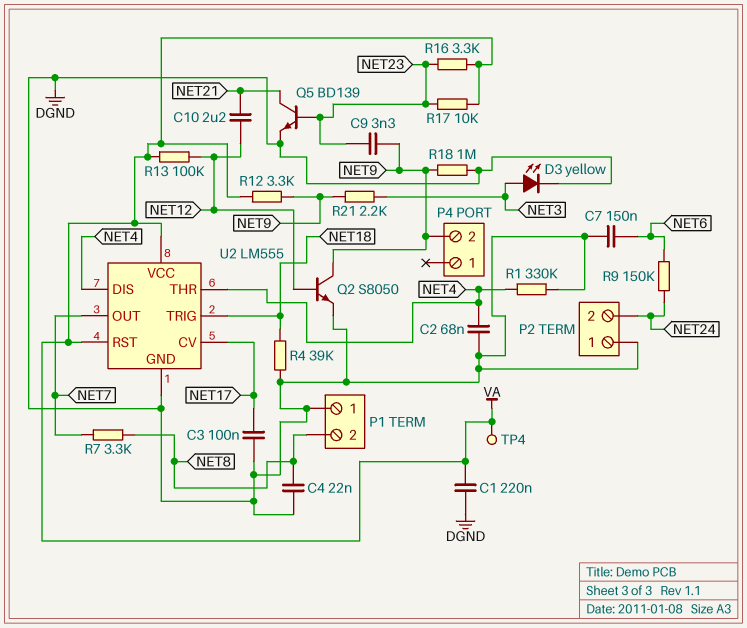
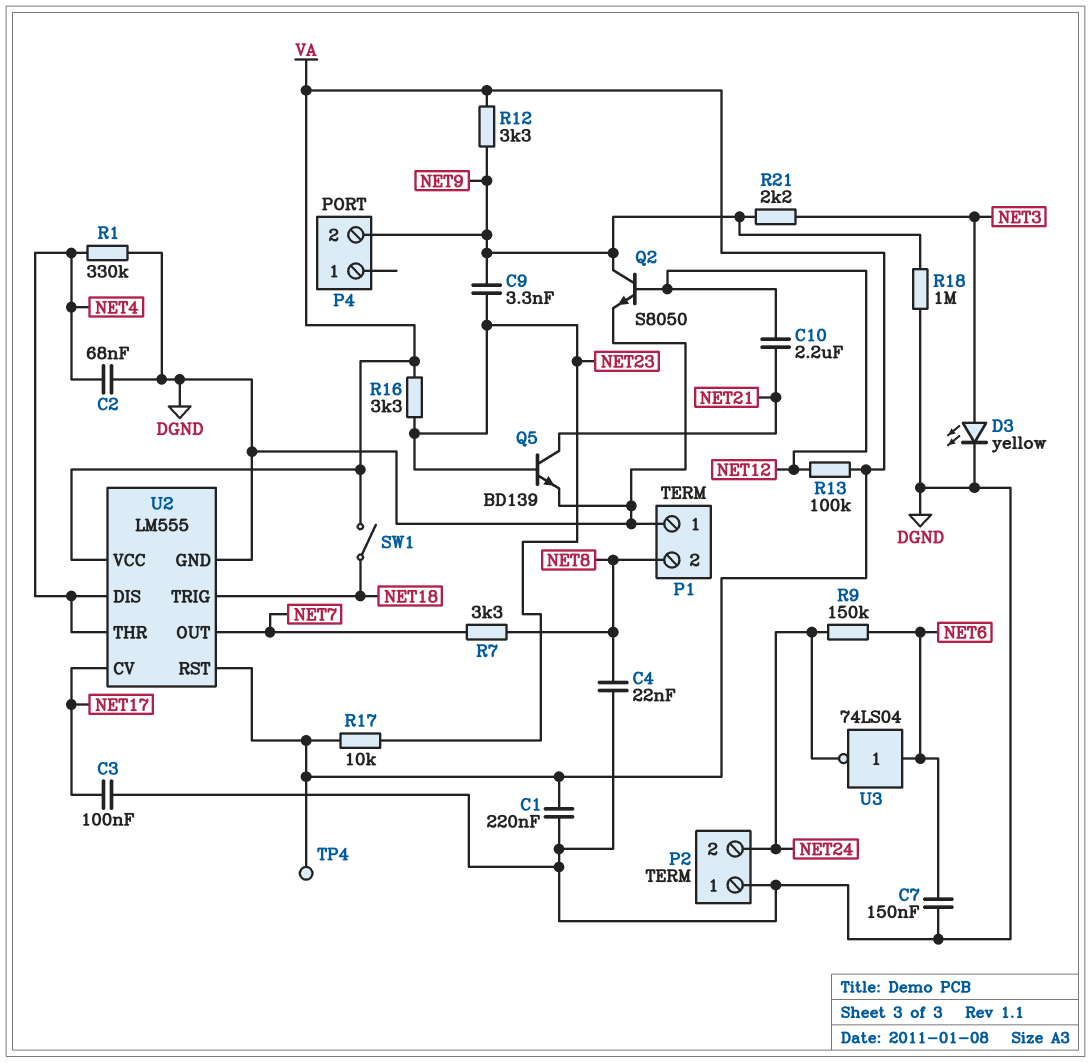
R4: 39k (DGND, NET18) -> none
SW1: none -> switch (NET18, VA)
U3: none -> NOT 74LS04 (in NET6, out NET24)

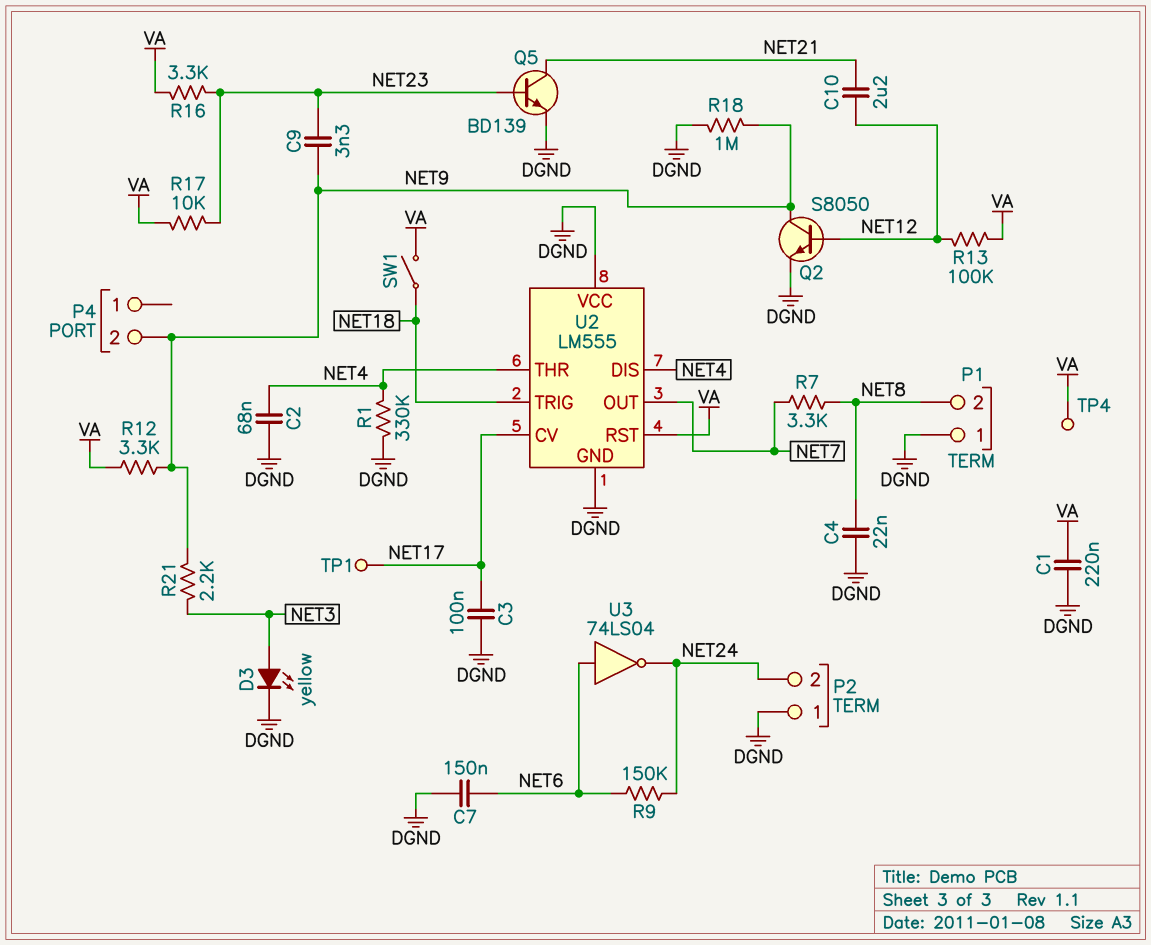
TP1: none -> test point (NET17)
U2 pin VCC: VA -> DGND

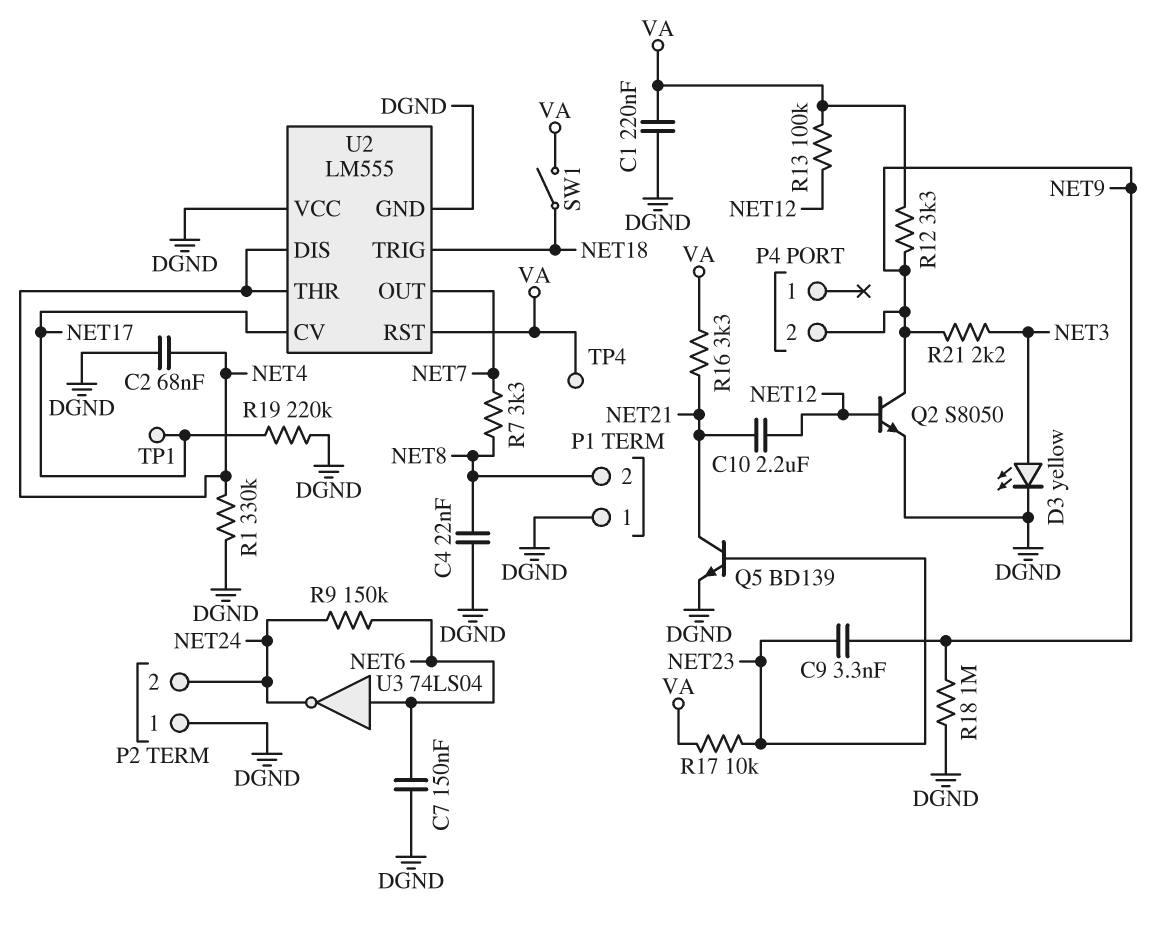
C3: 100nF (DGND, NET17) -> none
R16: 3.3k (NET23, VA) -> 3.3k (NET21, VA)
R19: none -> 220k (DGND, NET17)

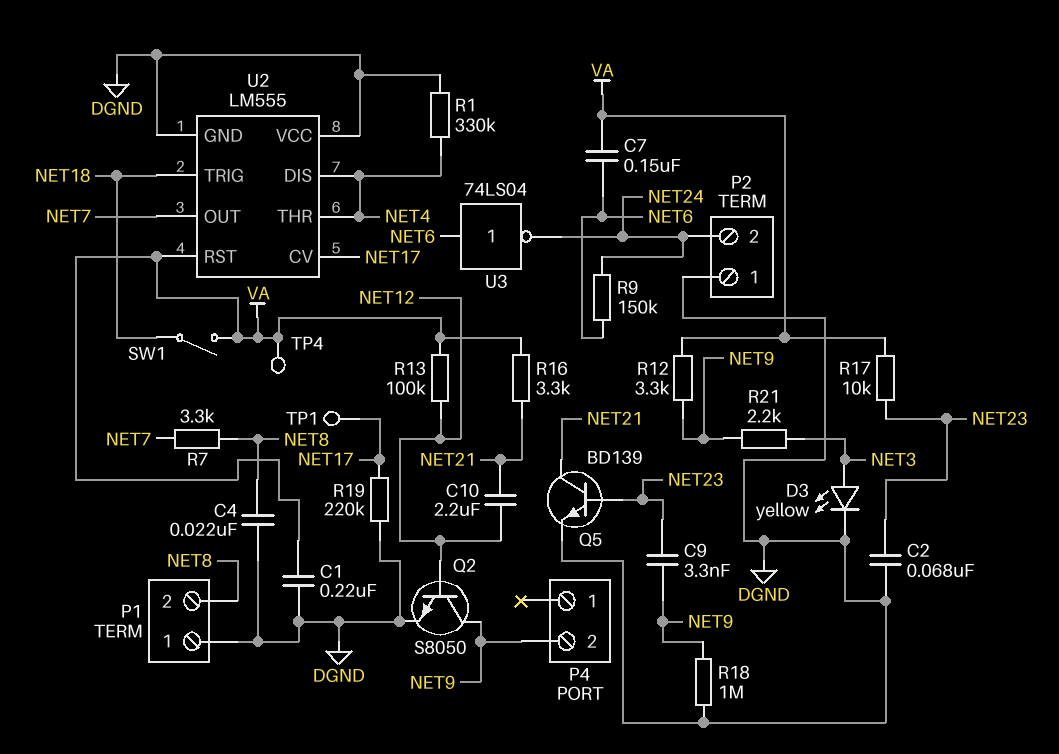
C2: 68nF (DGND, NET4) -> 68nF (DGND, NET23)
C7: 150nF (DGND, NET6) -> 150nF (NET6, VA)

